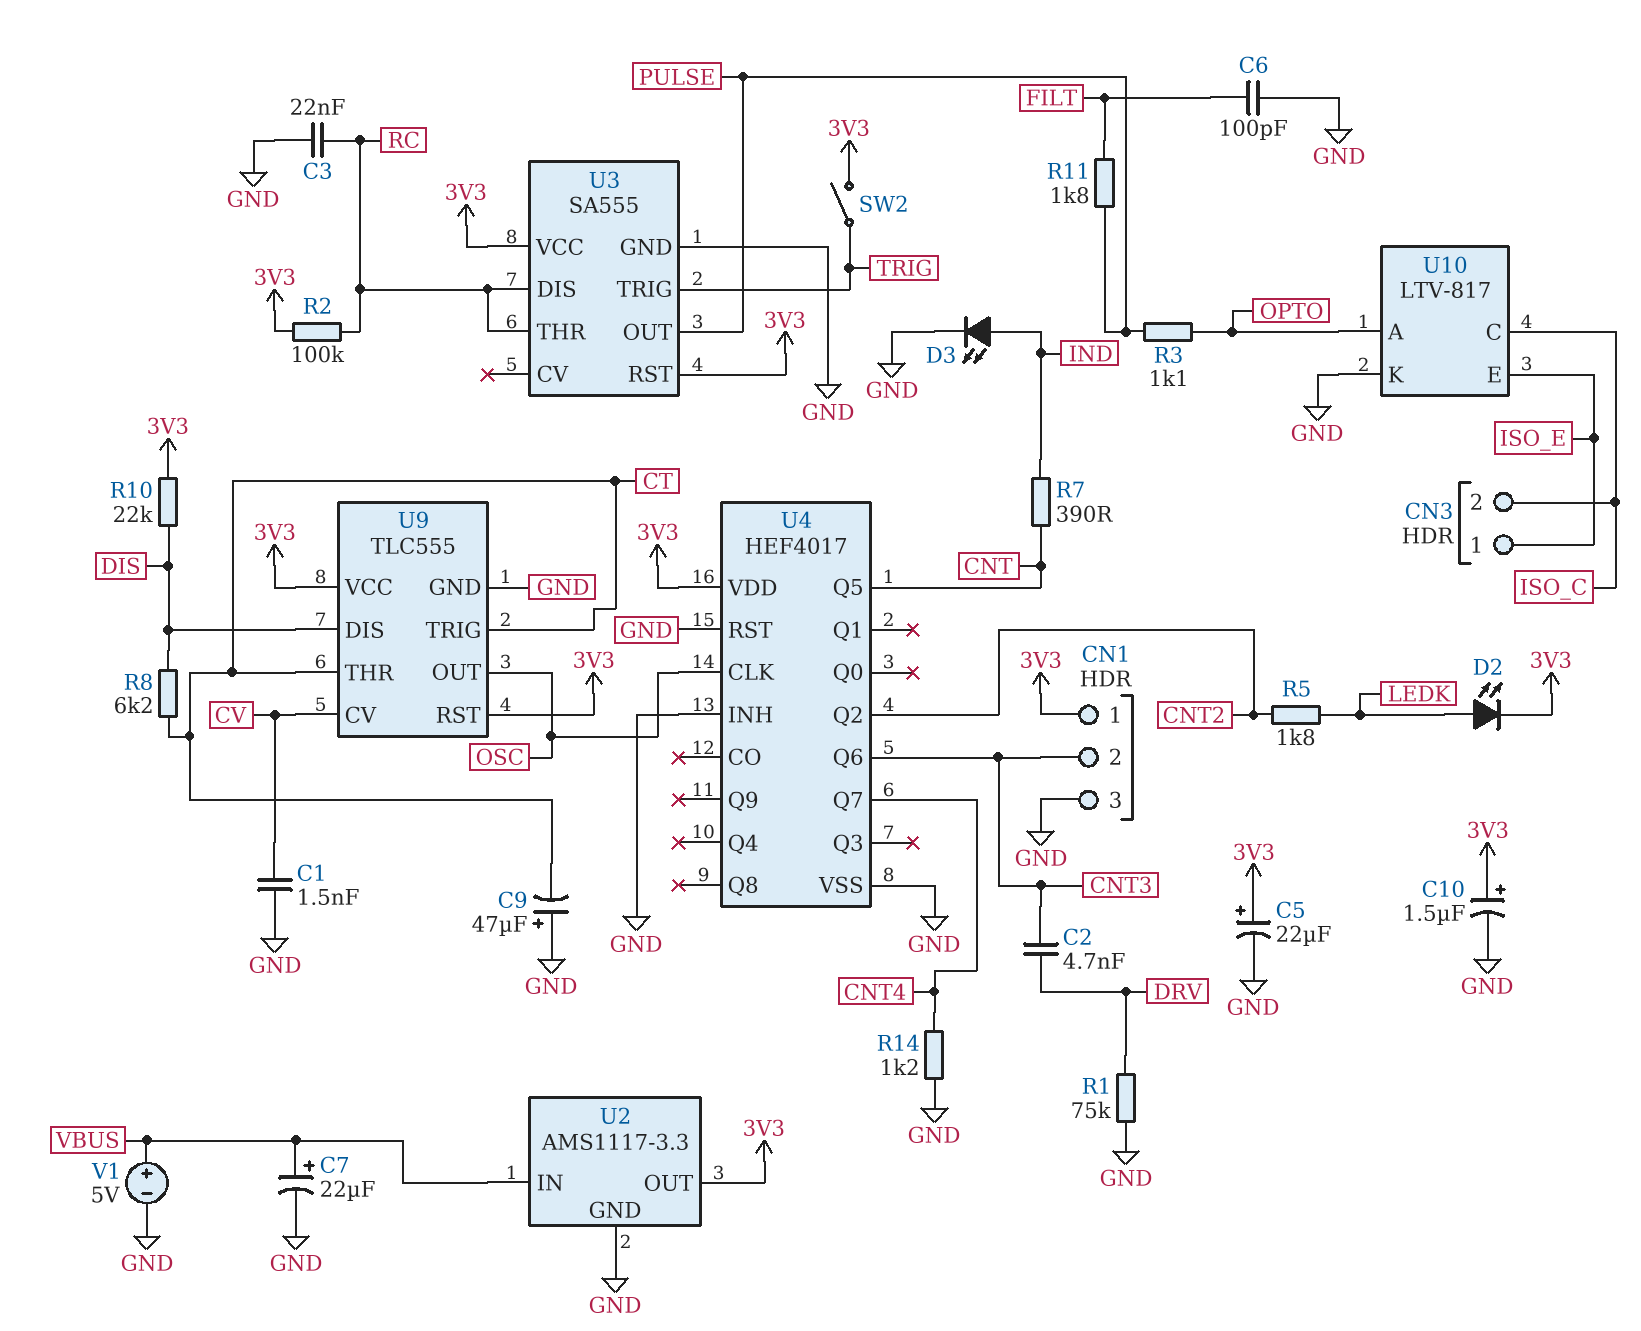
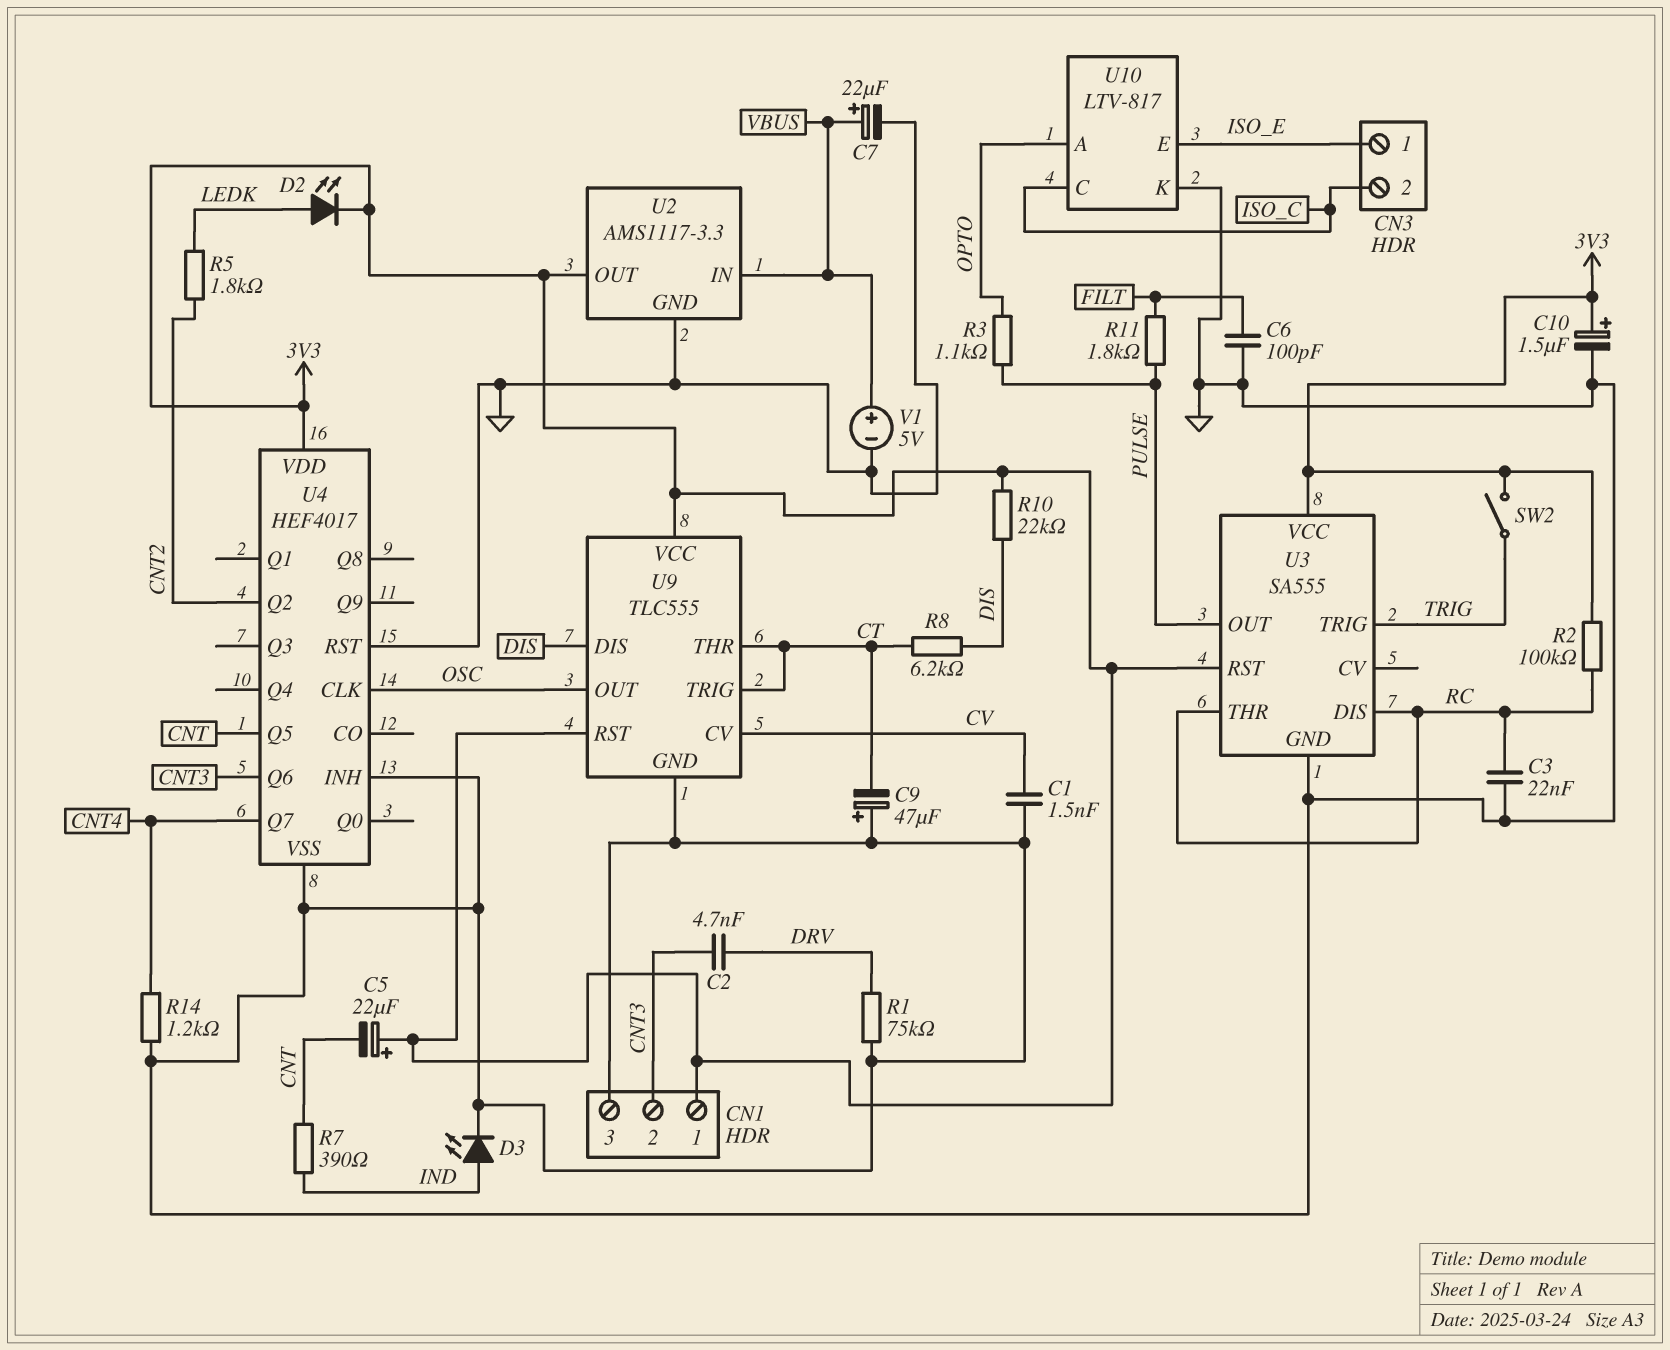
C5: 22uF (plus 3V3, minus GND) -> 22uF (plus 3V3, minus CNT)

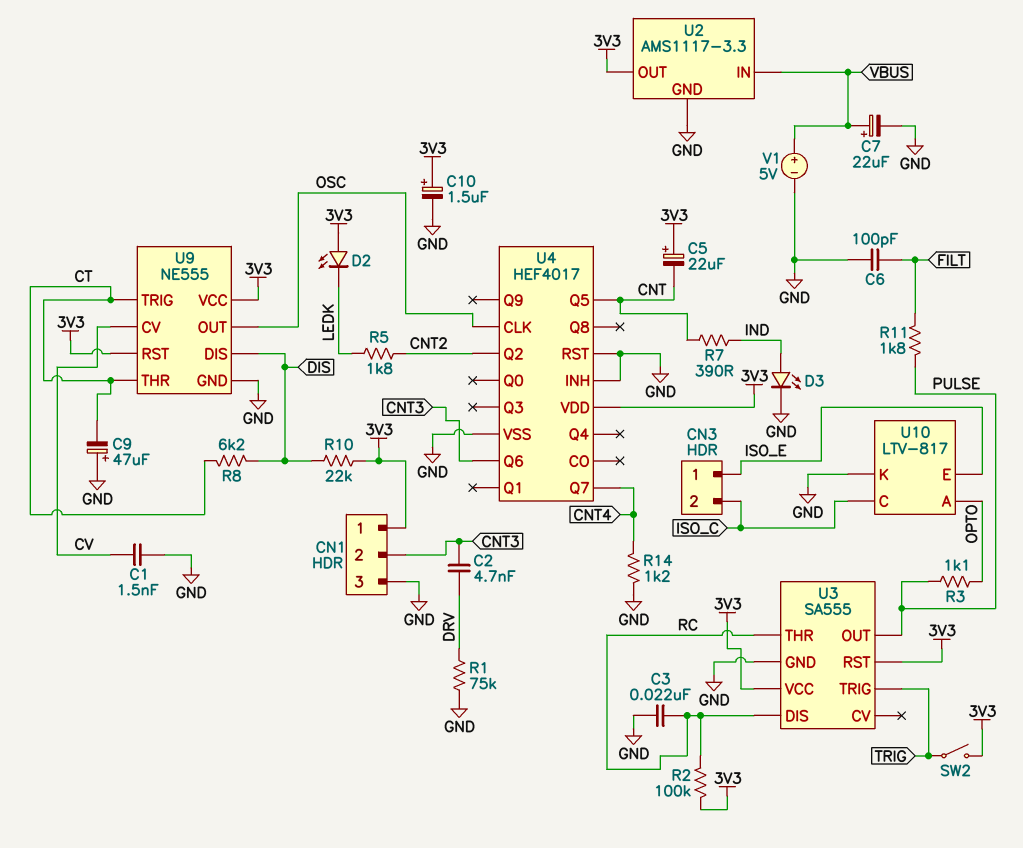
D2: LED (A LEDK, K 3V3) -> LED (A 3V3, K LEDK)
U9: TLC555 -> NE555

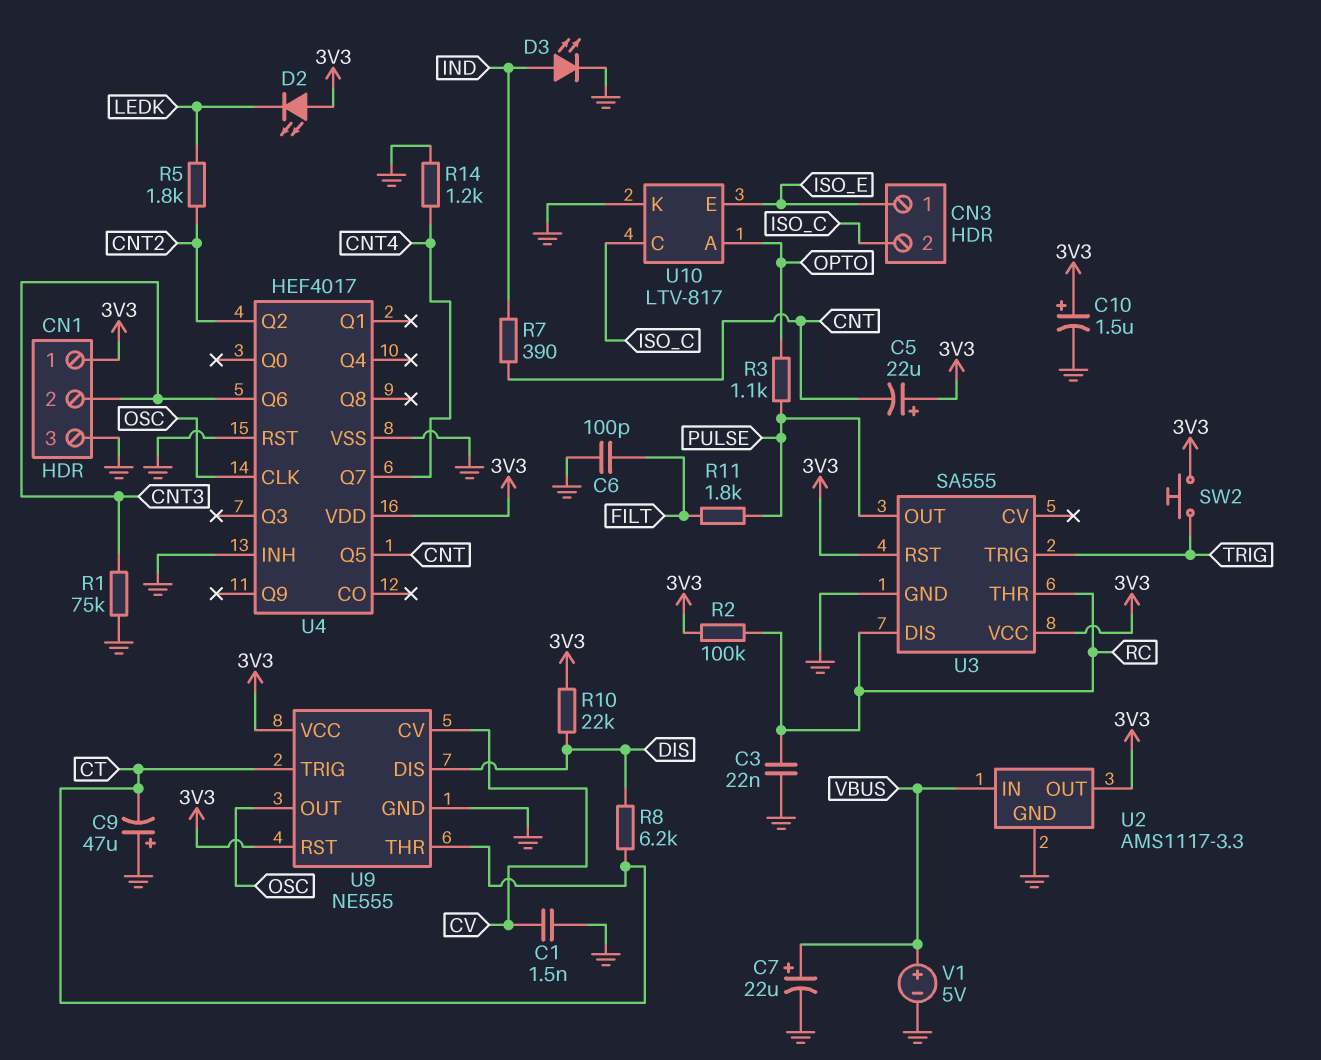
C2: 4.7nF (CNT3, DRV) -> none
R1: 75k (DRV, GND) -> 75k (CNT3, GND)
SW2: switch (3V3, TRIG) -> button (3V3, TRIG)

